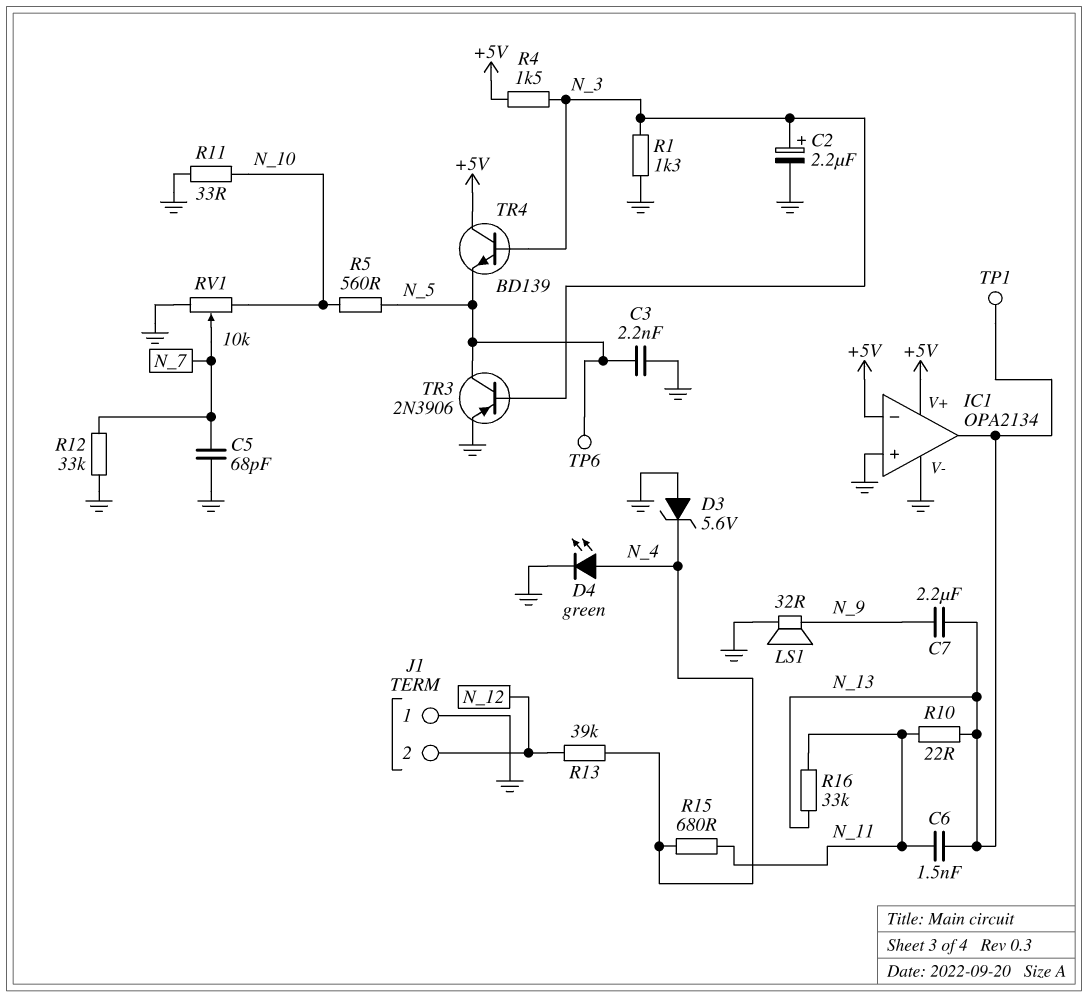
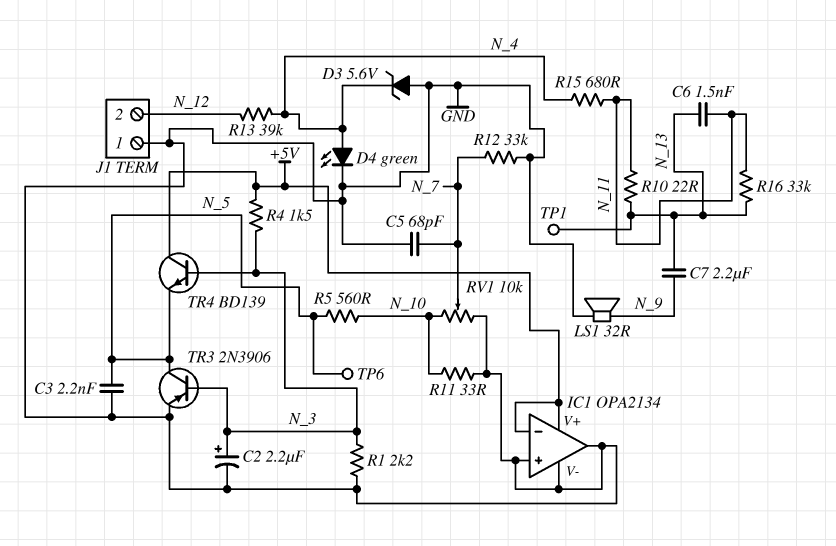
IC1 pin out: N_13 -> GND
R1: 1.3k (GND, N_3) -> 2.2k (GND, N_3)

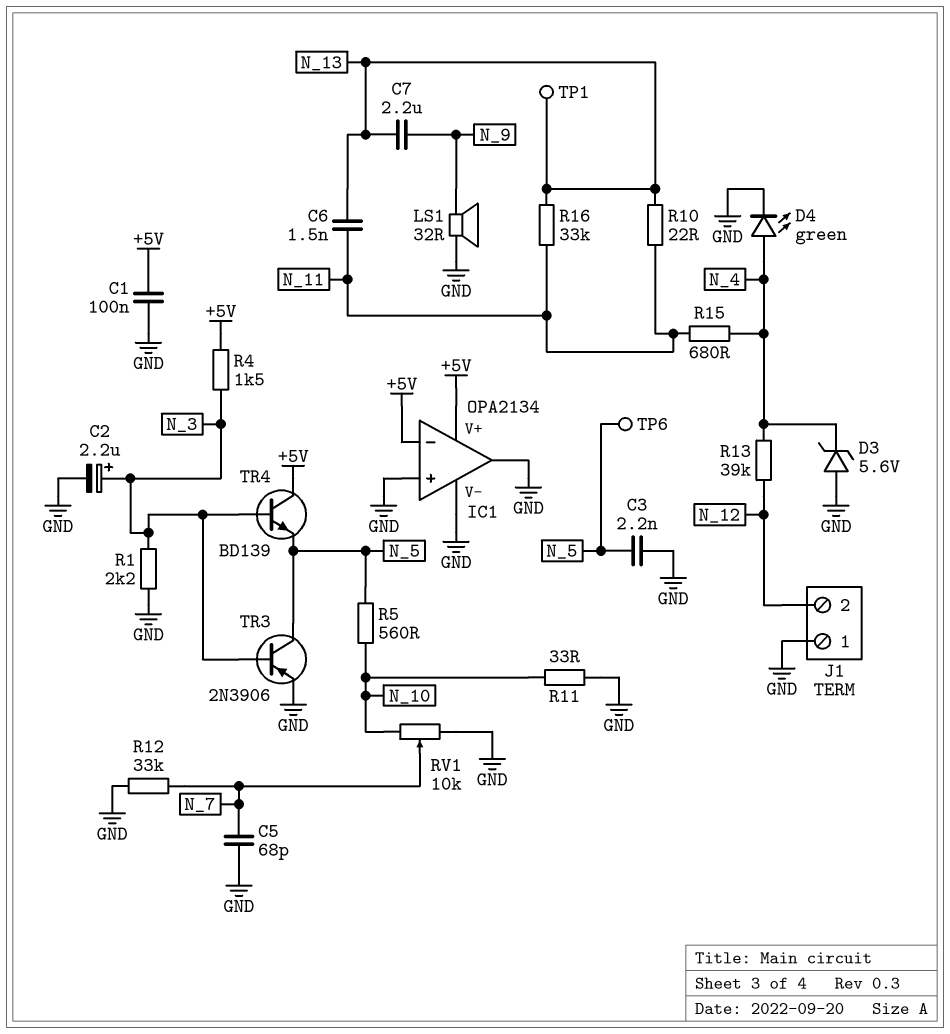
C1: none -> 100nF (+5V, GND)

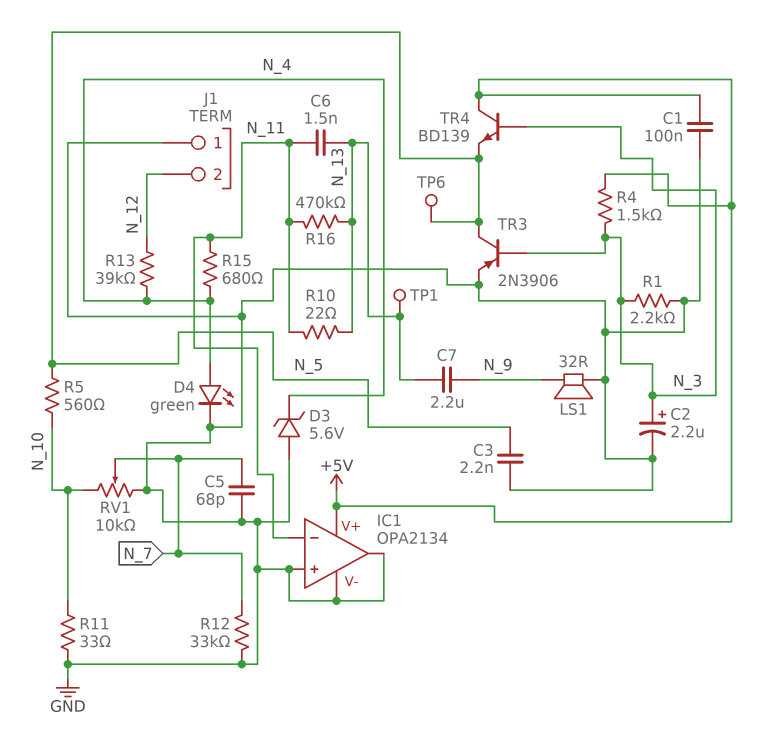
IC1 pin in-: +5V -> N_11
R16: 33k (N_11, N_13) -> 470k (N_11, N_13)

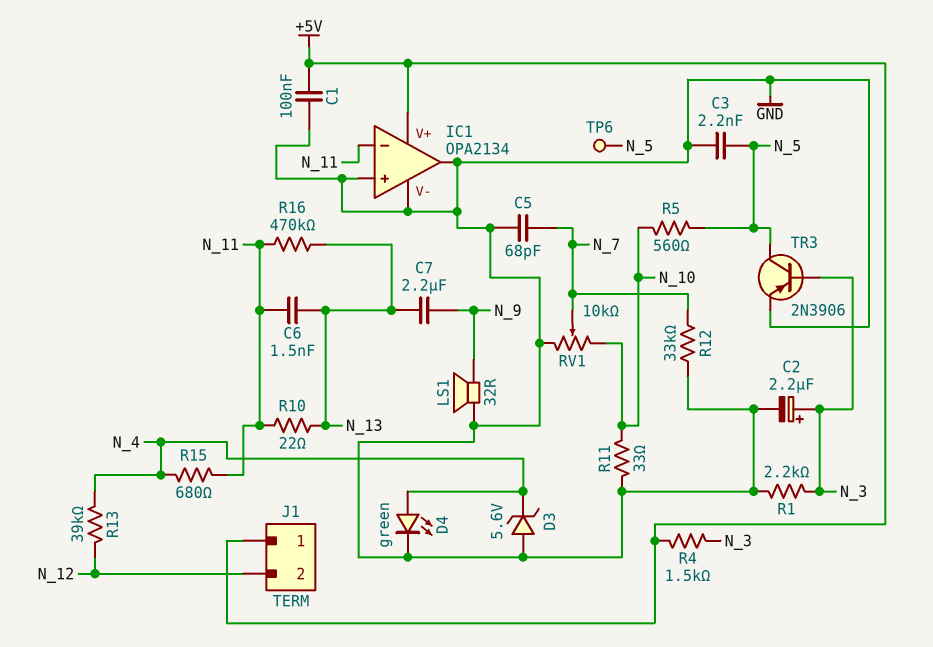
J1 pin 1: GND -> +5V
TP1: test point (N_13) -> none
TR4: NPN BD139 (B N_3, C +5V, E N_5) -> none

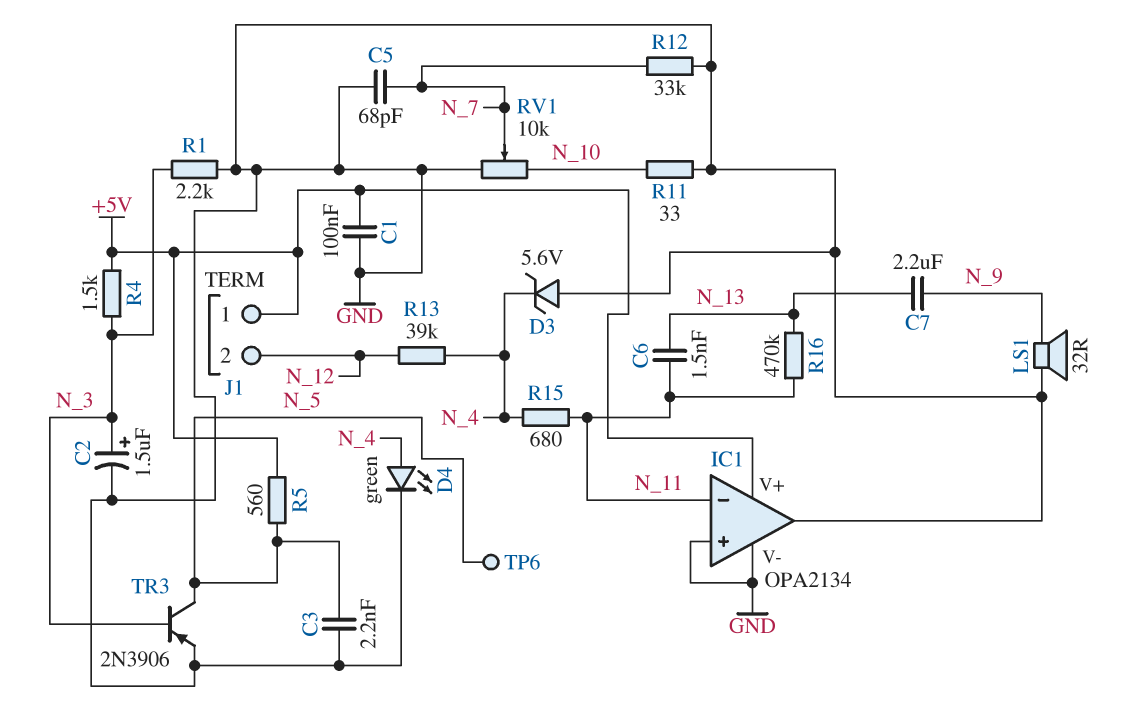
C2: 2.2uF (plus N_3, minus GND) -> 1.5uF (plus N_3, minus GND)
R5: 560 (N_5, N_10) -> 560 (+5V, N_5)
R10: 22 (N_11, N_13) -> none

